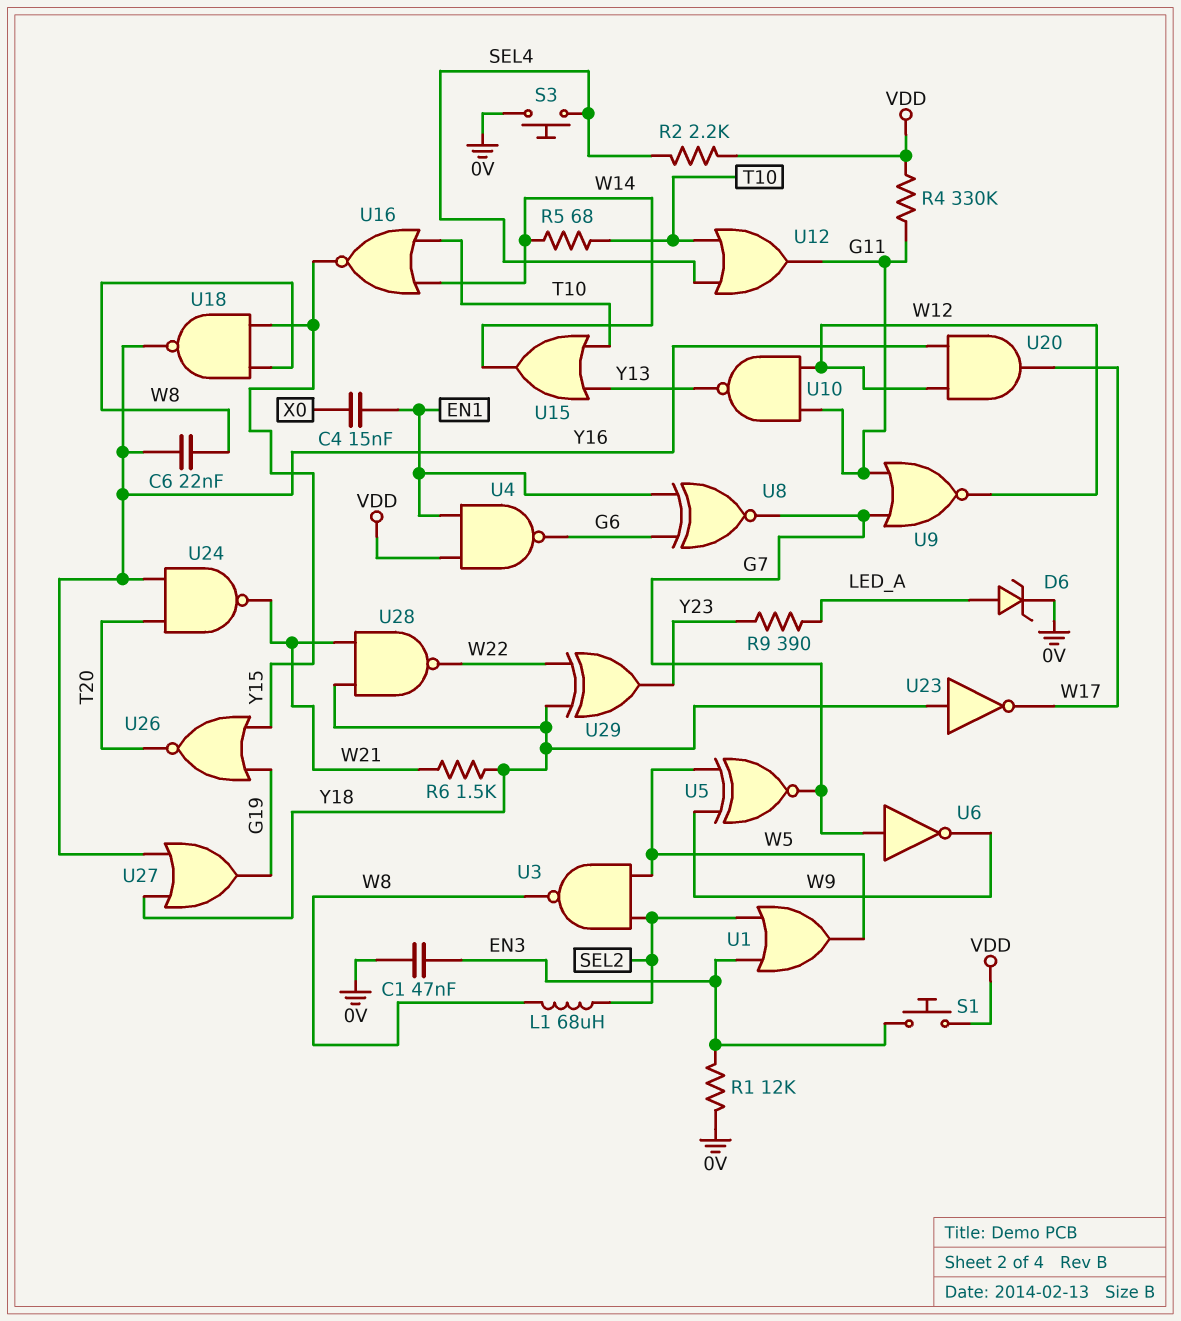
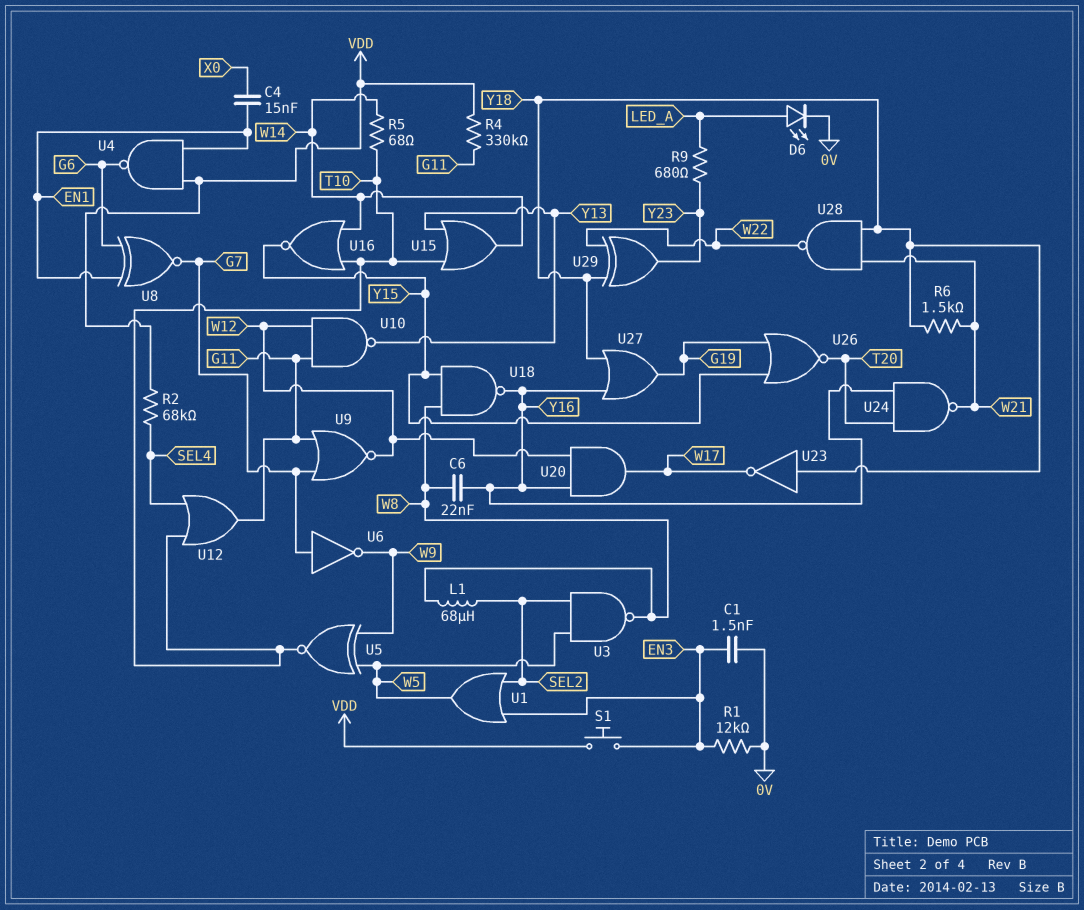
C1: 47nF (0V, EN3) -> 1.5nF (0V, EN3)
D6: zener (A LED_A, K 0V) -> LED (A LED_A, K 0V)
R2: 2.2k (SEL4, VDD) -> 68k (SEL4, VDD)
R9: 390 (LED_A, Y23) -> 680 (LED_A, Y23)
S3: button (0V, SEL4) -> none
U5: XNOR (in W5, in W9, out G7) -> XNOR (in W5, in W9, out T10)

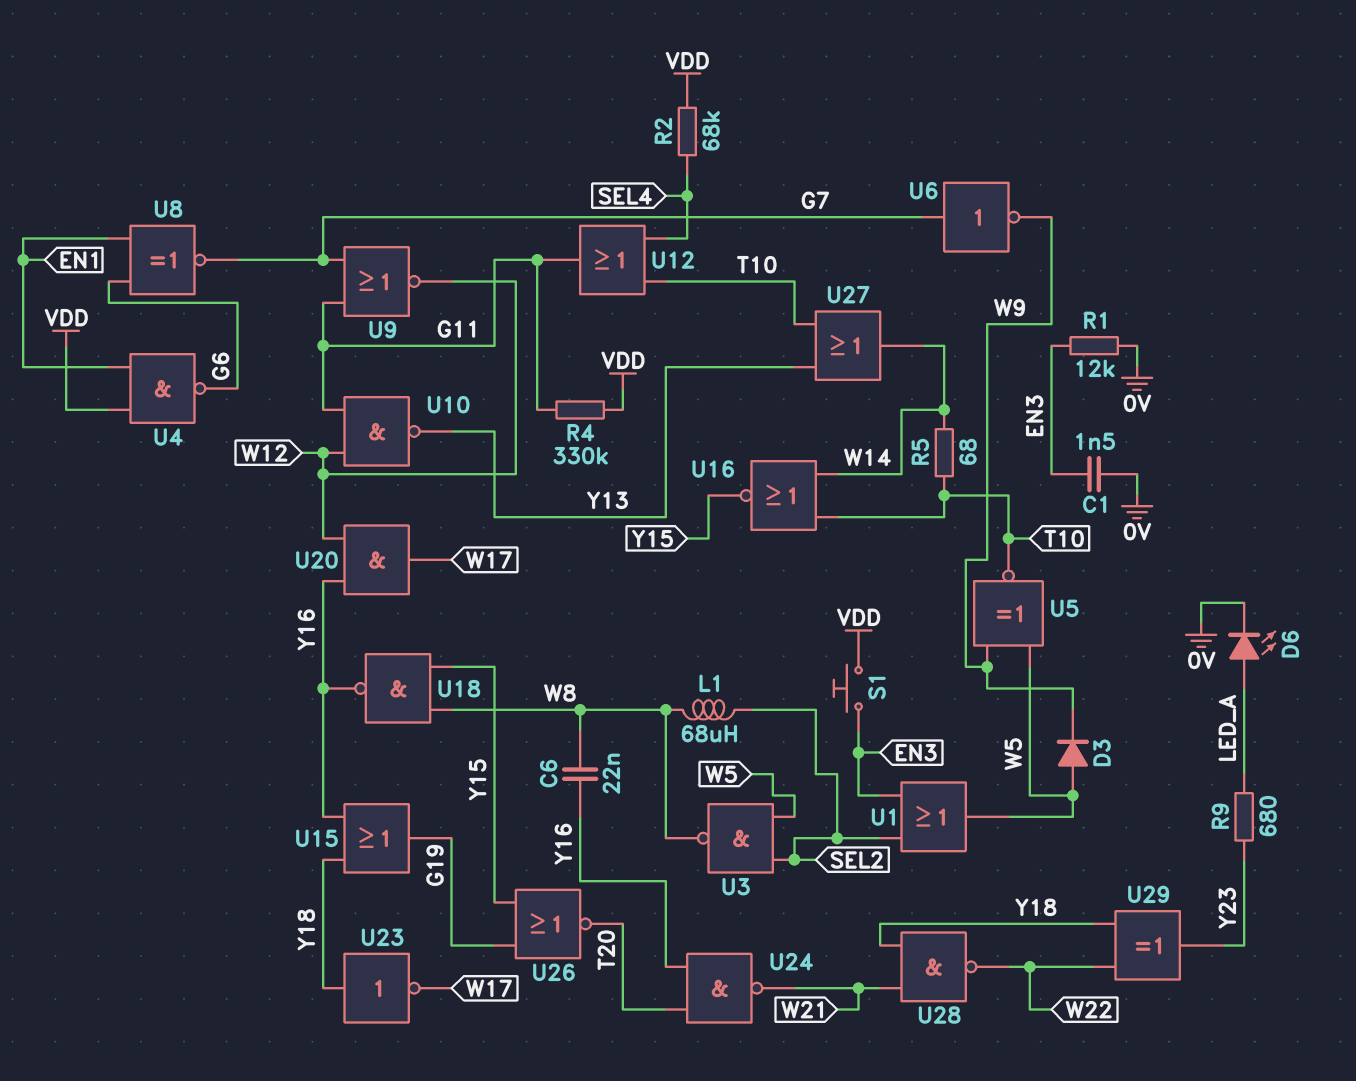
C4: 15nF (EN1, X0) -> none
D3: none -> diode (A W5, K W9)
R6: 1.5k (W21, Y18) -> none
U15: OR (in T10, in Y13, out W14) -> OR (in Y16, in Y18, out G19)
U27: OR (in Y16, in Y18, out G19) -> OR (in T10, in Y13, out W14)

